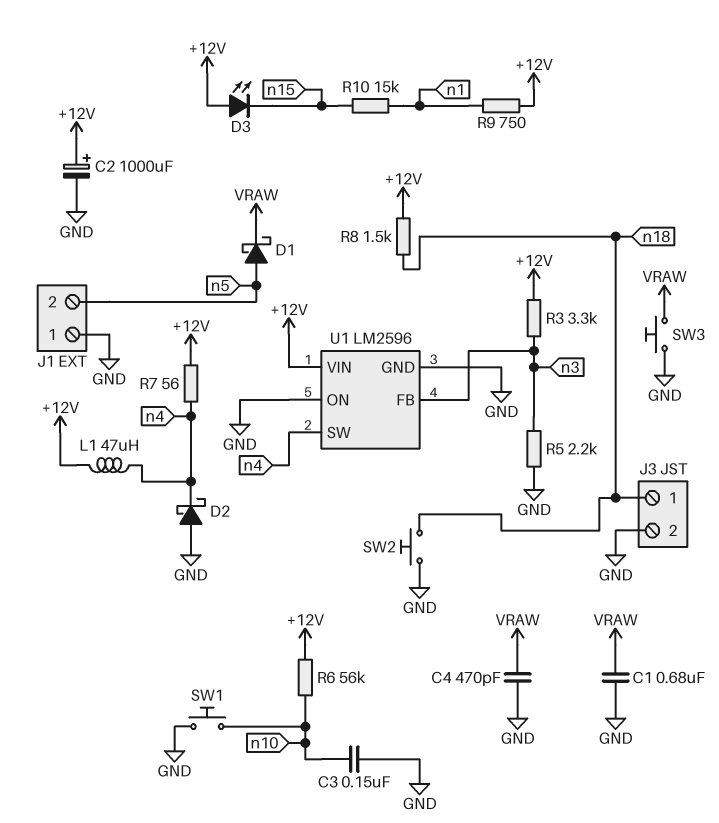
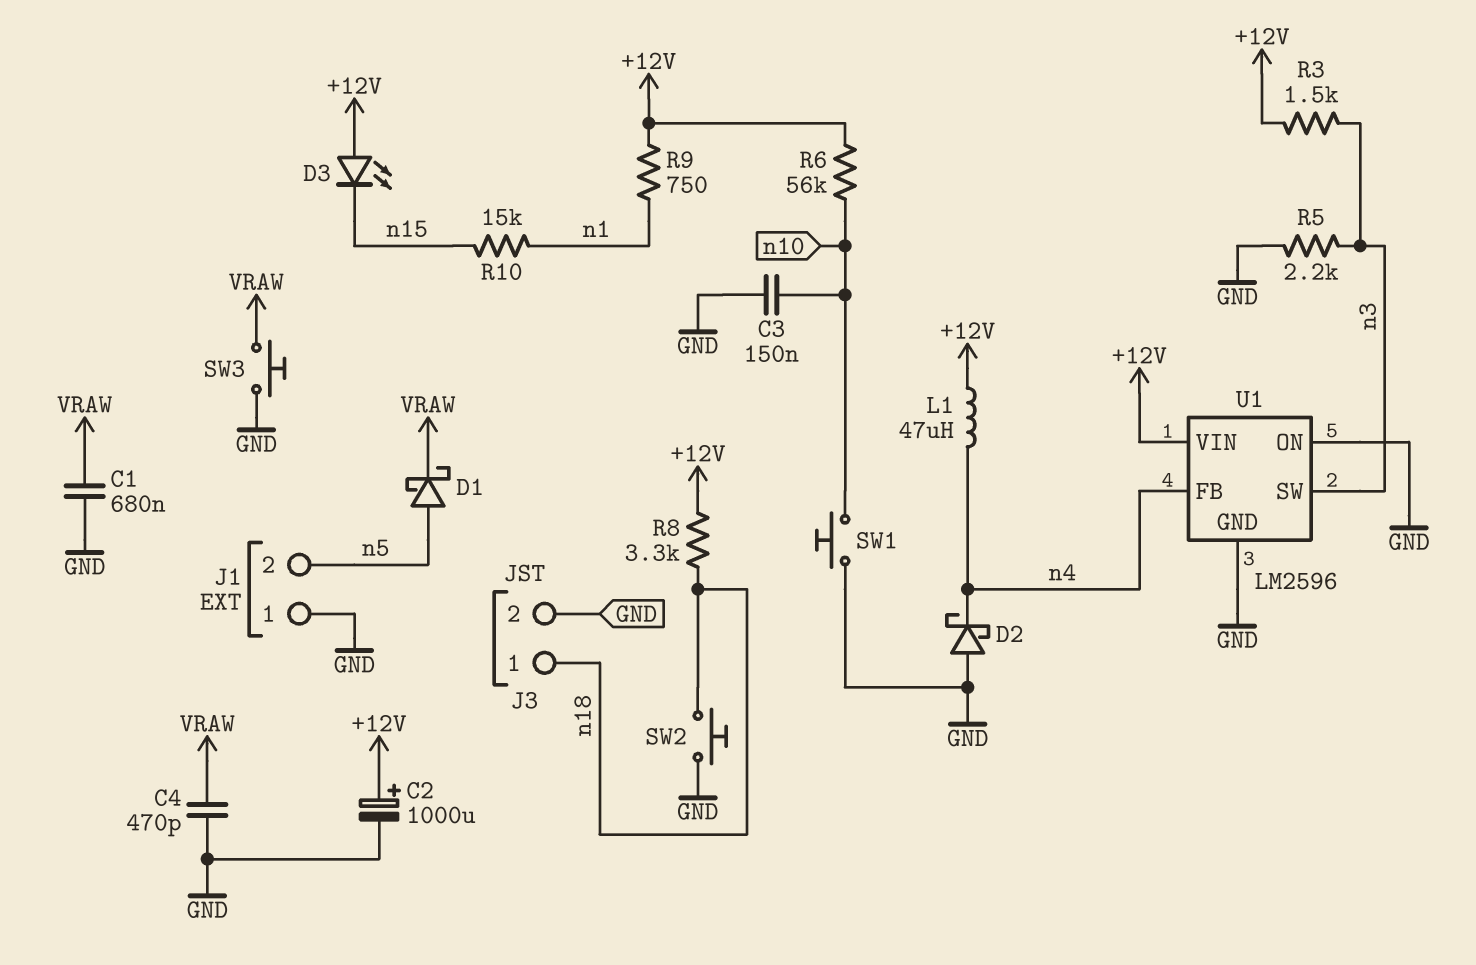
R3: 3.3k (+12V, n3) -> 1.5k (+12V, n3)
R7: 56 (+12V, n4) -> none
R8: 1.5k (+12V, n18) -> 3.3k (+12V, n18)
U1 pin FB: n3 -> n4
U1 pin SW: n4 -> n3

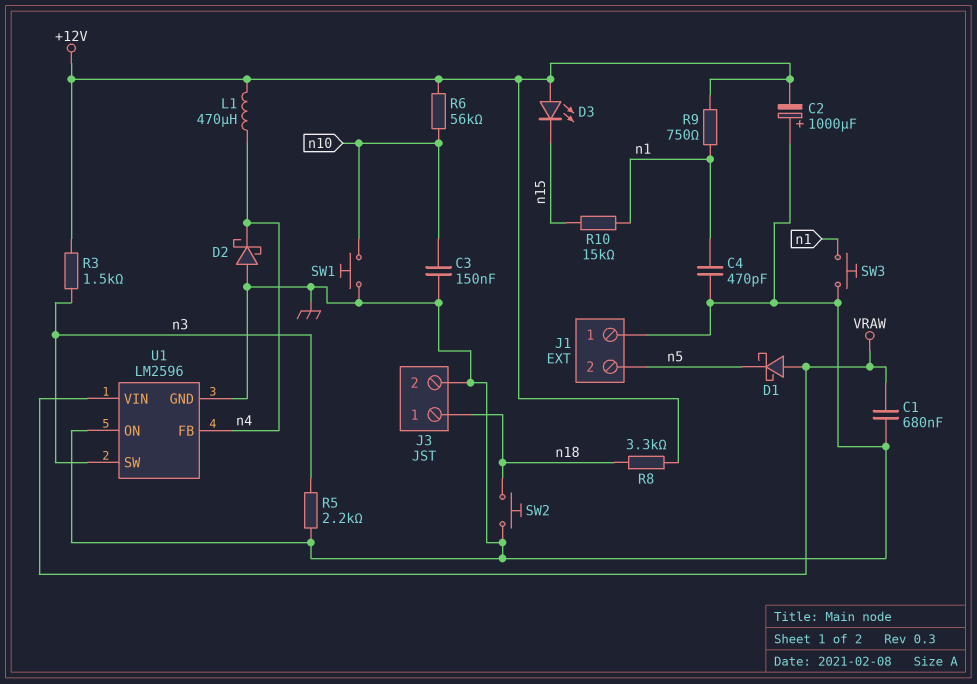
C2: 1000uF (plus +12V, minus GND) -> 1000uF (plus GND, minus +12V)
C4: 470pF (GND, VRAW) -> 470pF (GND, n1)
D1: schottky (A n5, K VRAW) -> schottky (A VRAW, K n5)
L1: 47uH (+12V, n4) -> 470uH (+12V, n4)
SW3: button (GND, VRAW) -> button (GND, n1)
U1 pin VIN: +12V -> VRAW

